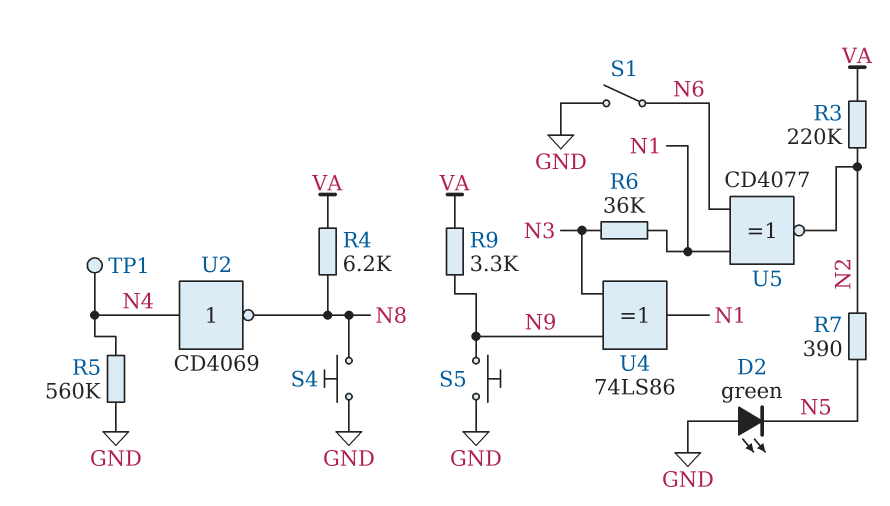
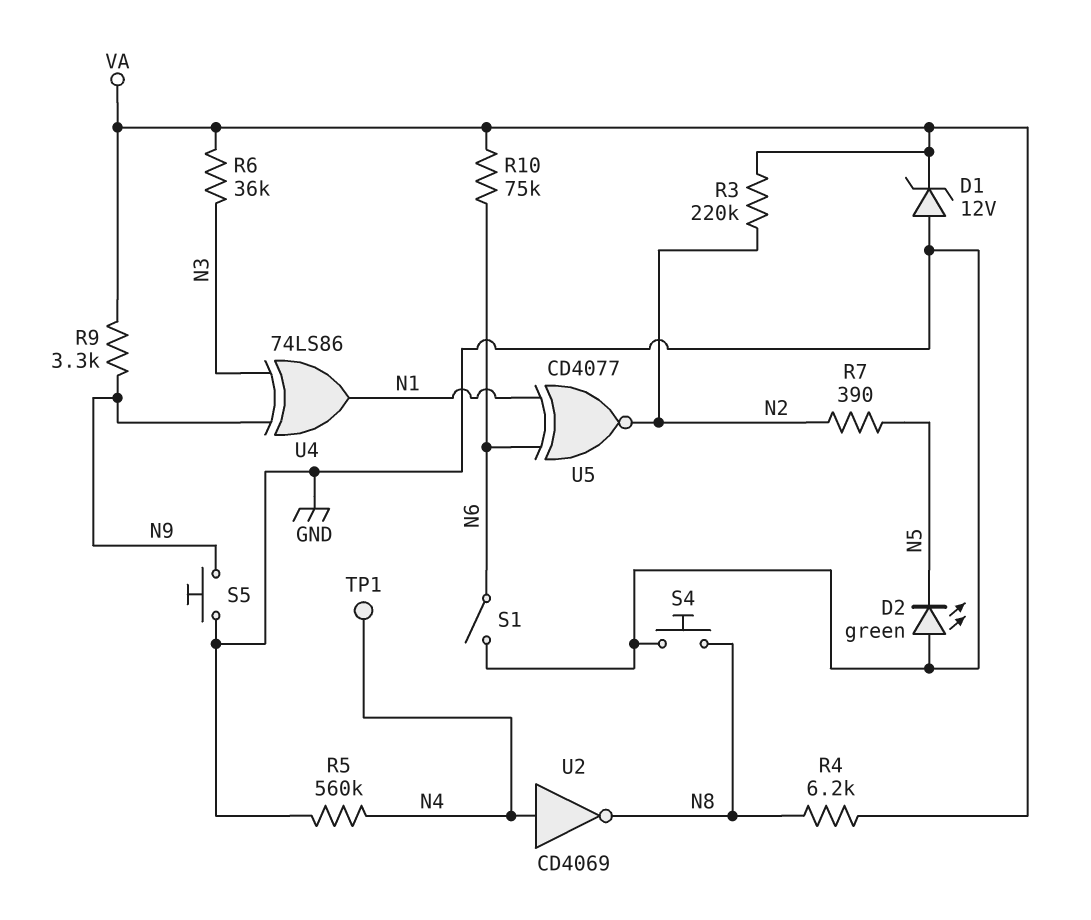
D1: none -> zener 12V (A GND, K VA)
R6: 36k (N1, N3) -> 36k (N3, VA)
R10: none -> 75k (N6, VA)

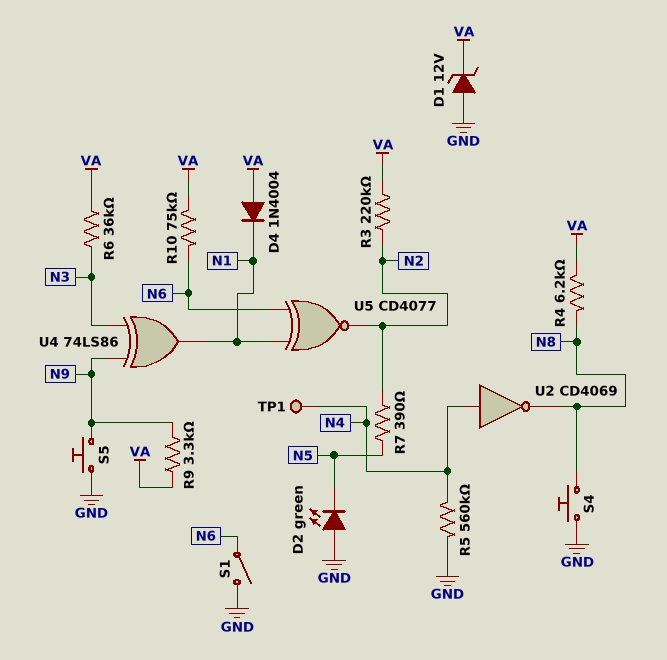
D4: none -> diode 1N4004 (A VA, K N1)

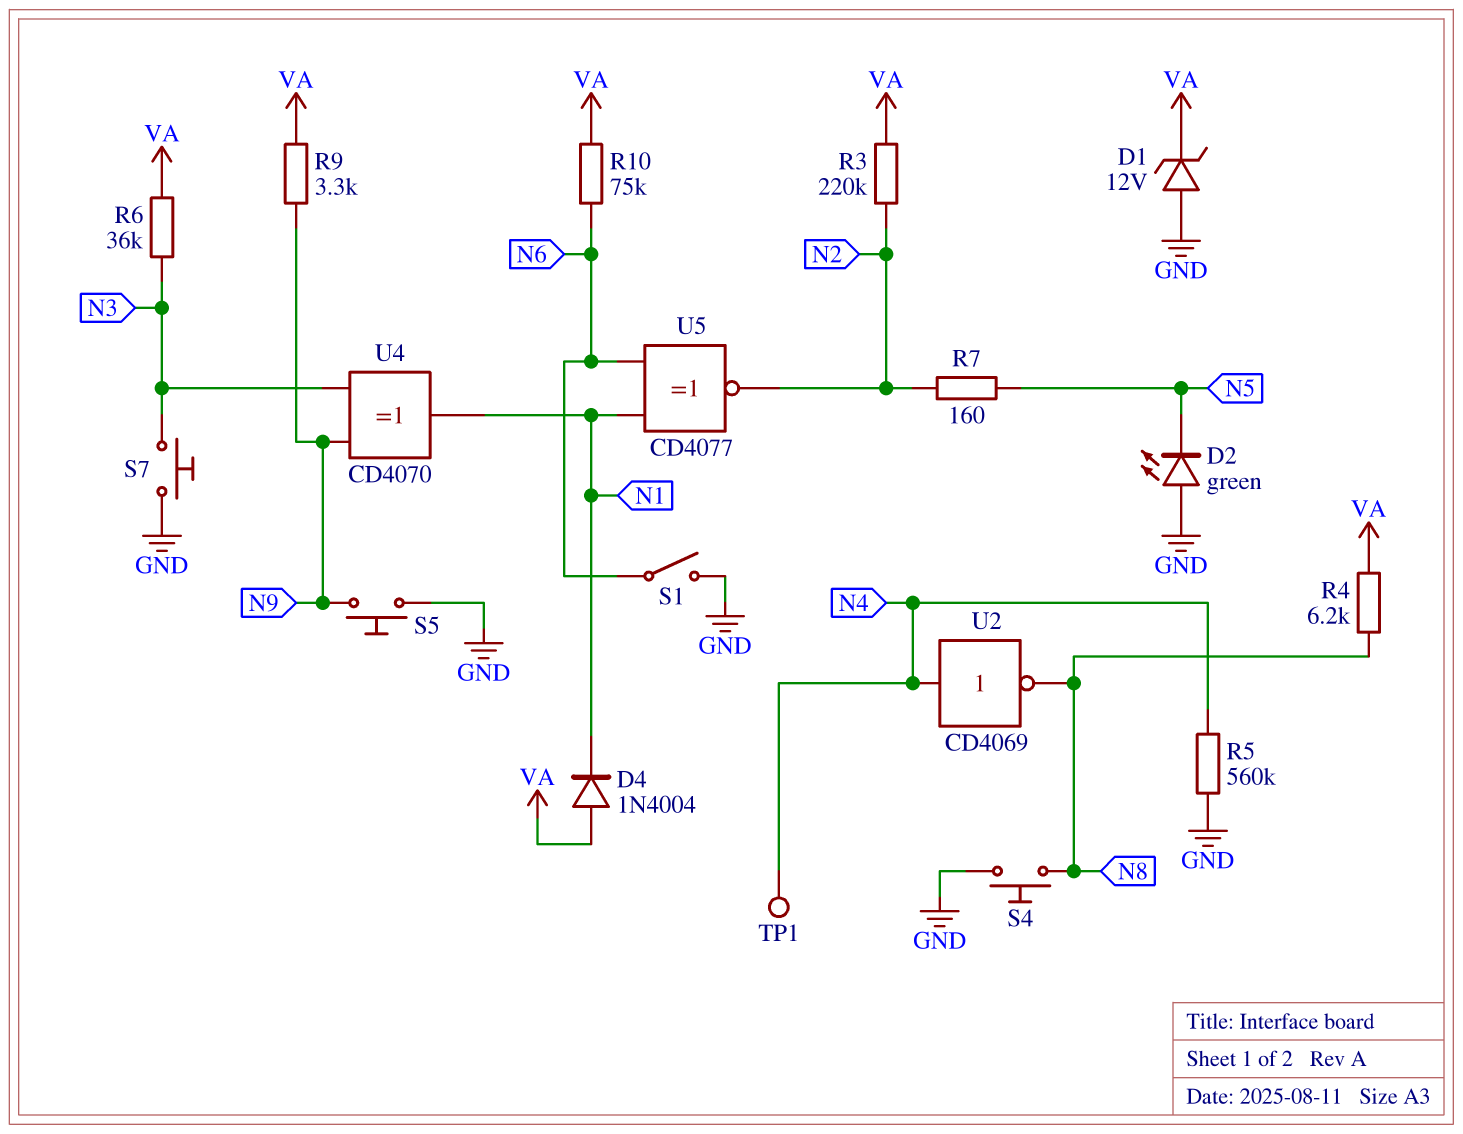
R7: 390 (N2, N5) -> 160 (N2, N5)
S7: none -> button (GND, N3)
U4: XOR 74LS86 (in N3, in N9, out N1) -> XOR CD4070 (in N3, in N9, out N1)

